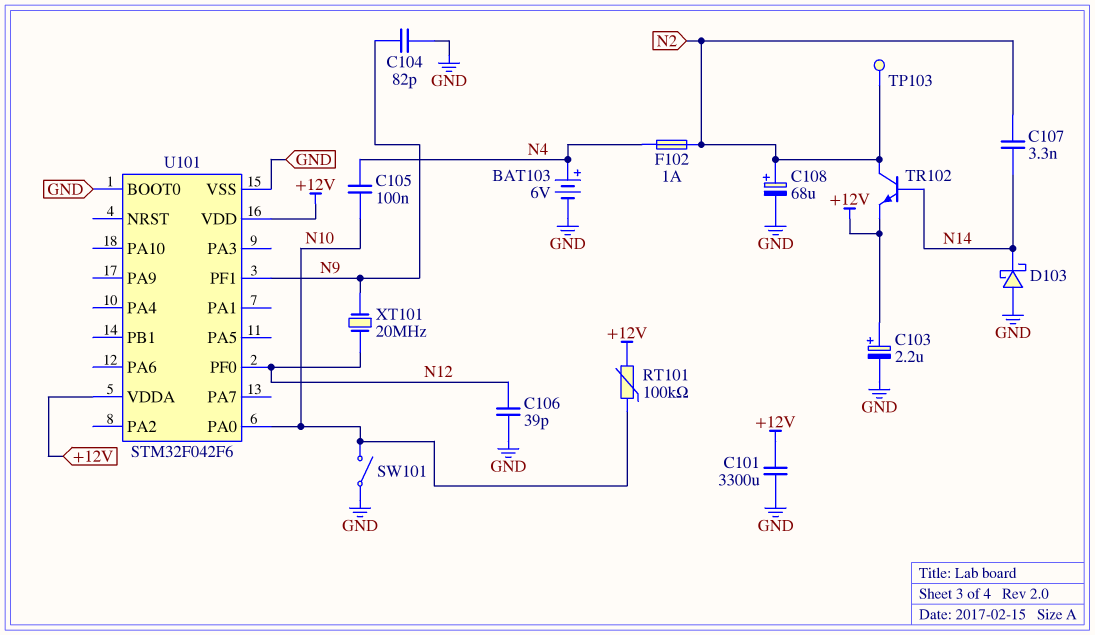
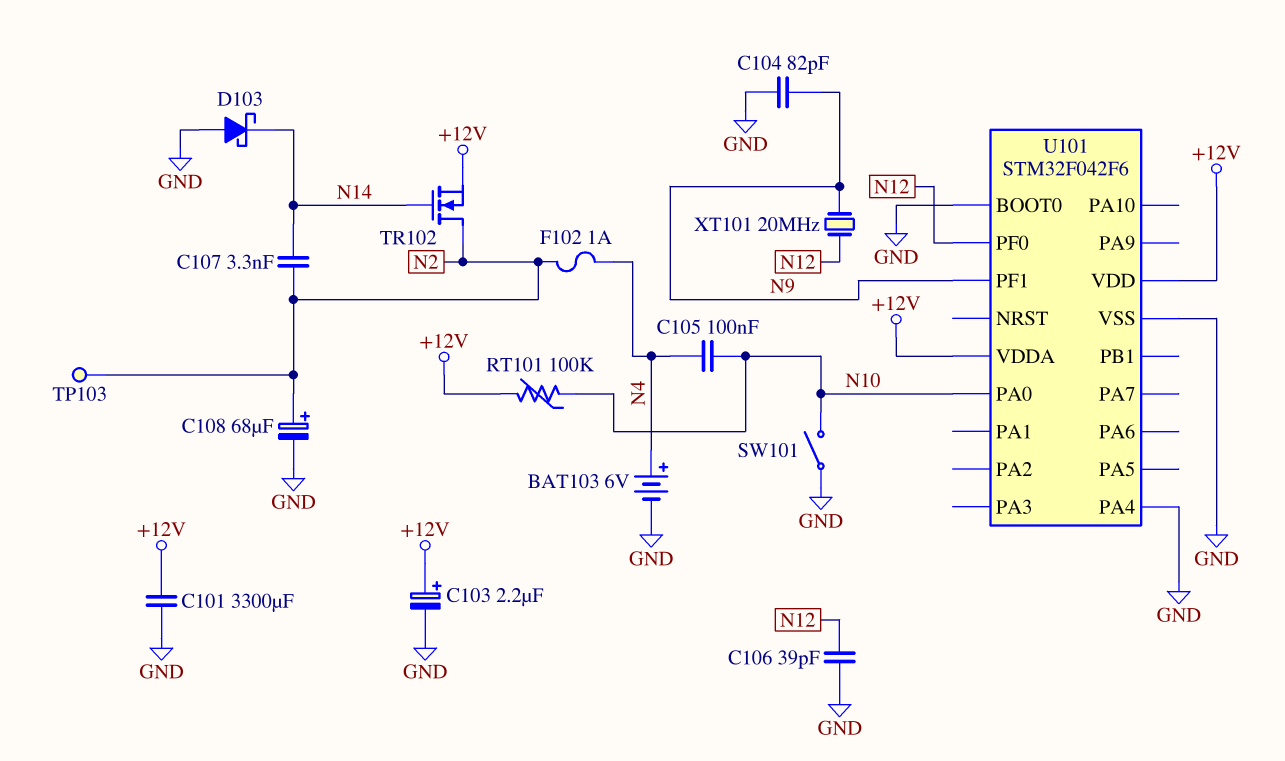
TR102: NPN (B N14, C N2, E +12V) -> NMOS (G N14, D N2, S +12V)
U101 pin PA4: none -> GND

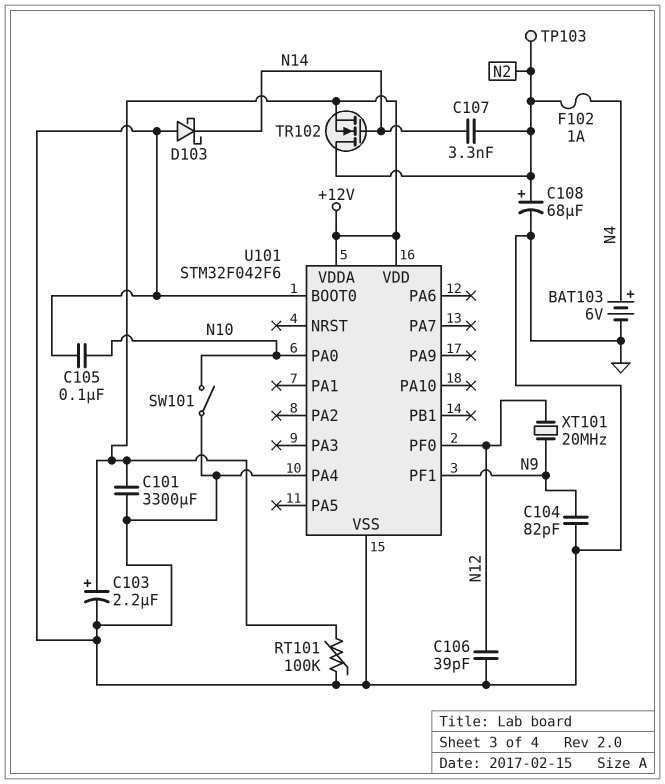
C105: 100nF (N4, N10) -> 100nF (GND, N10)
RT101: 100k (+12V, N10) -> 100k (+12V, GND)

